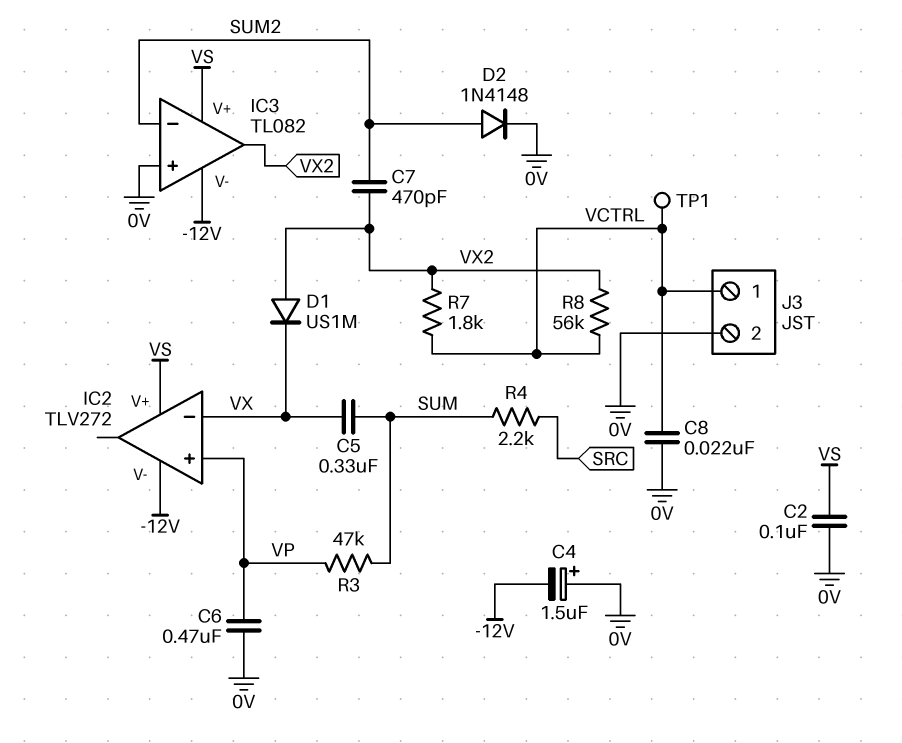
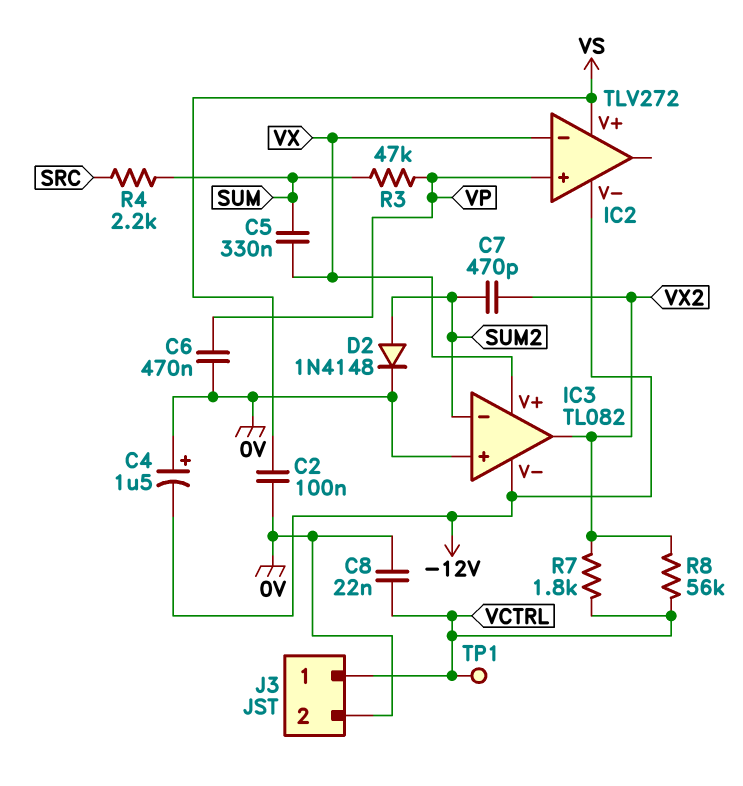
D1: diode US1M (A VX2, K VX) -> none
IC3 pin V+: VS -> VX

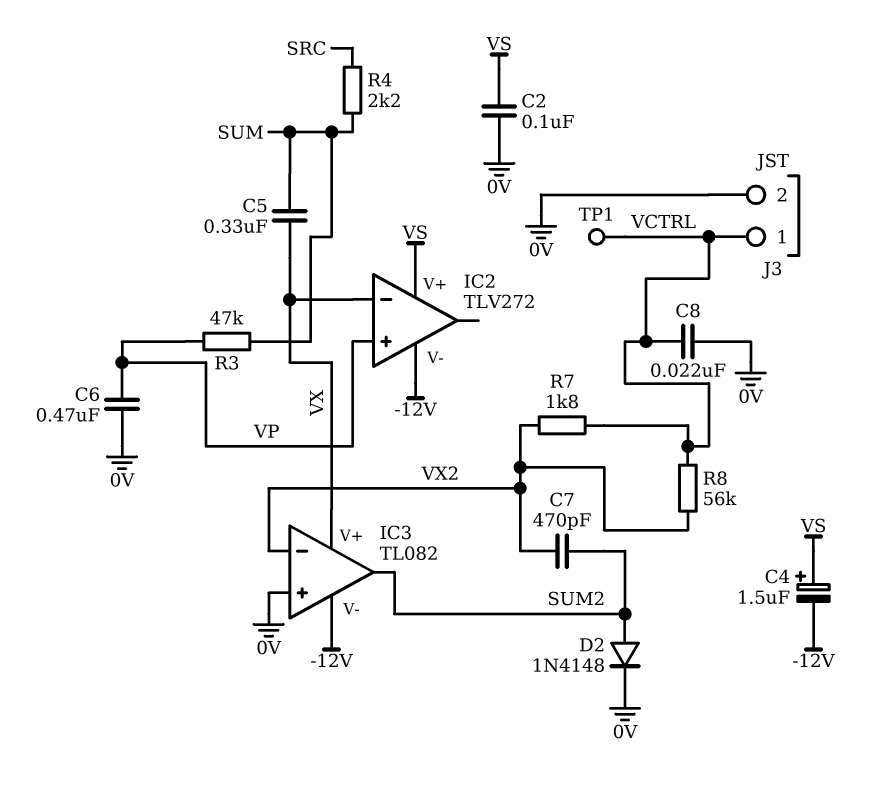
C4: 1.5uF (plus 0V, minus -12V) -> 1.5uF (plus VS, minus -12V)
IC3 pin in-: SUM2 -> VX2
IC3 pin out: VX2 -> SUM2

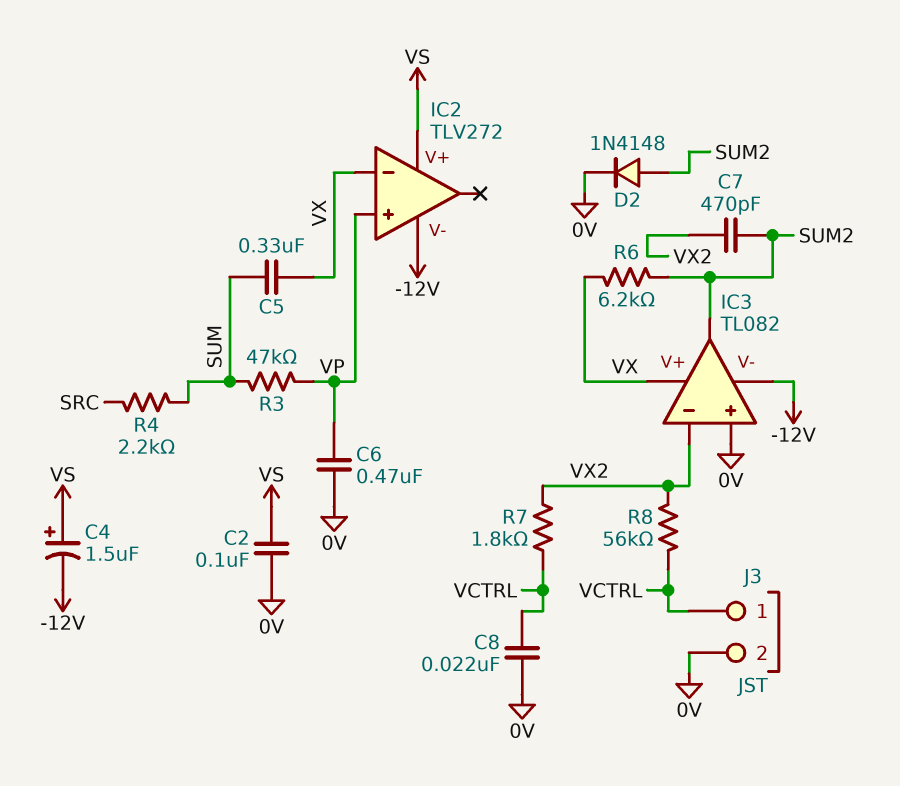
R6: none -> 6.2k (SUM2, VX)
TP1: test point (VCTRL) -> none

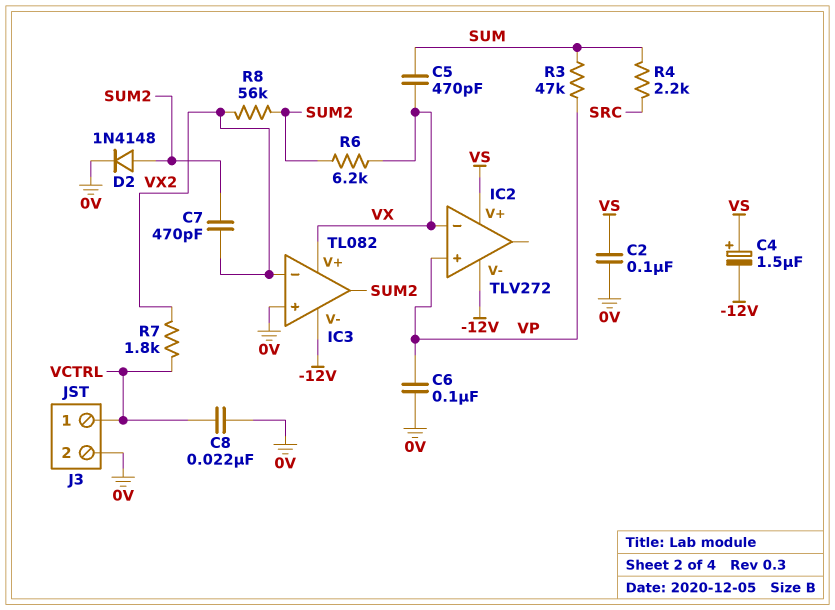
C5: 330nF (SUM, VX) -> 470pF (SUM, VX)
C6: 470nF (0V, VP) -> 100nF (0V, VP)
R8: 56k (VCTRL, VX2) -> 56k (SUM2, VX2)

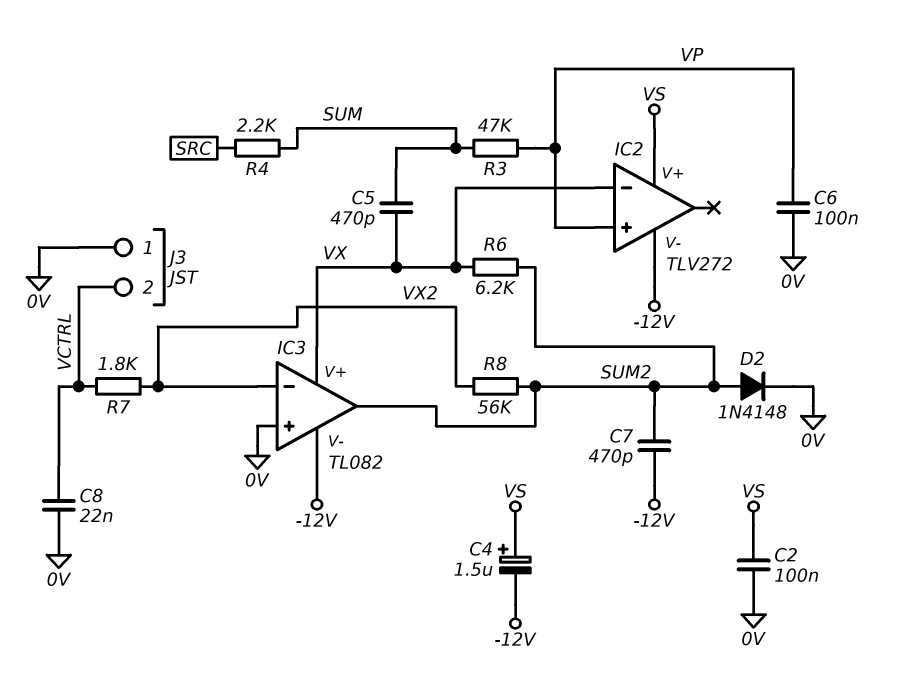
C7: 470pF (SUM2, VX2) -> 470pF (-12V, SUM2)
J3 pin 1: VCTRL -> 0V
J3 pin 2: 0V -> VCTRL

